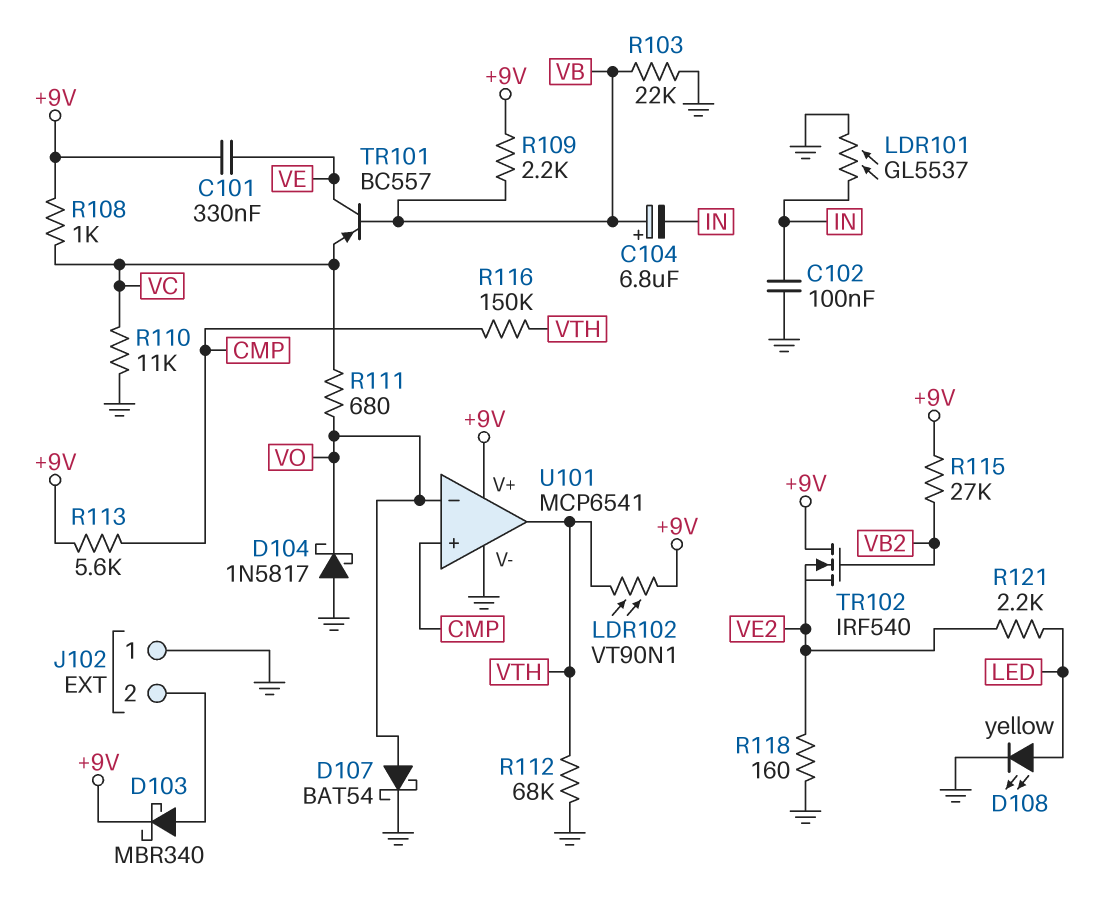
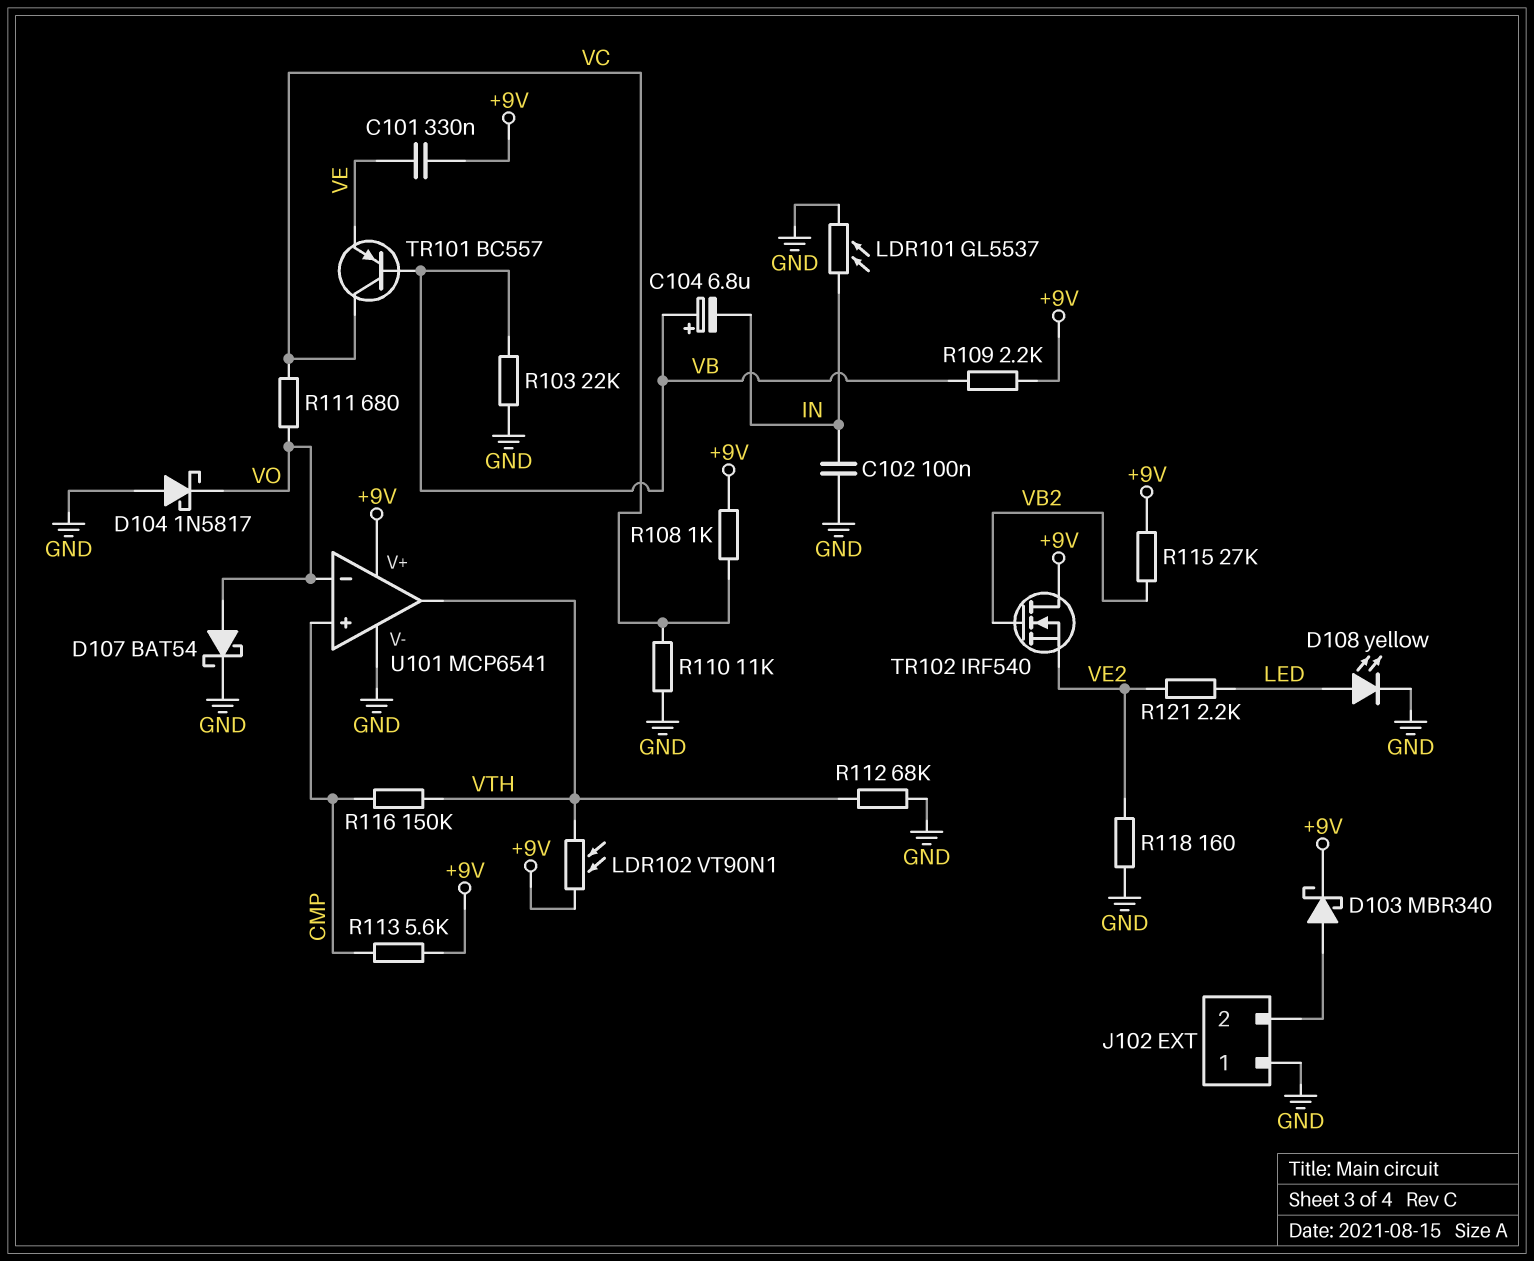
TR101: PNP BC557 (B VB, C VE, E VC) -> PNP BC557 (B VB, C VC, E VE)

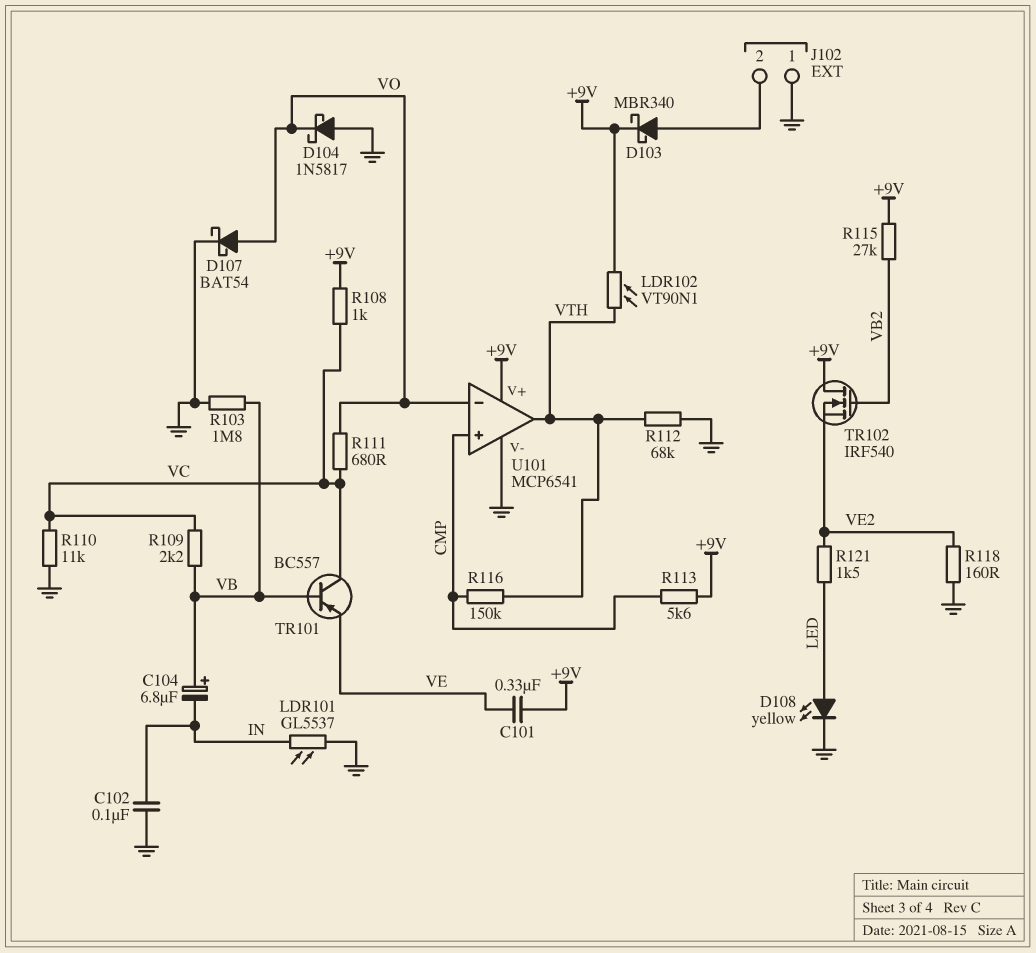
R103: 22k (GND, VB) -> 1.8M (GND, VB)
R109: 2.2k (+9V, VB) -> 2.2k (VB, VC)
R121: 2.2k (LED, VE2) -> 1.5k (LED, VE2)

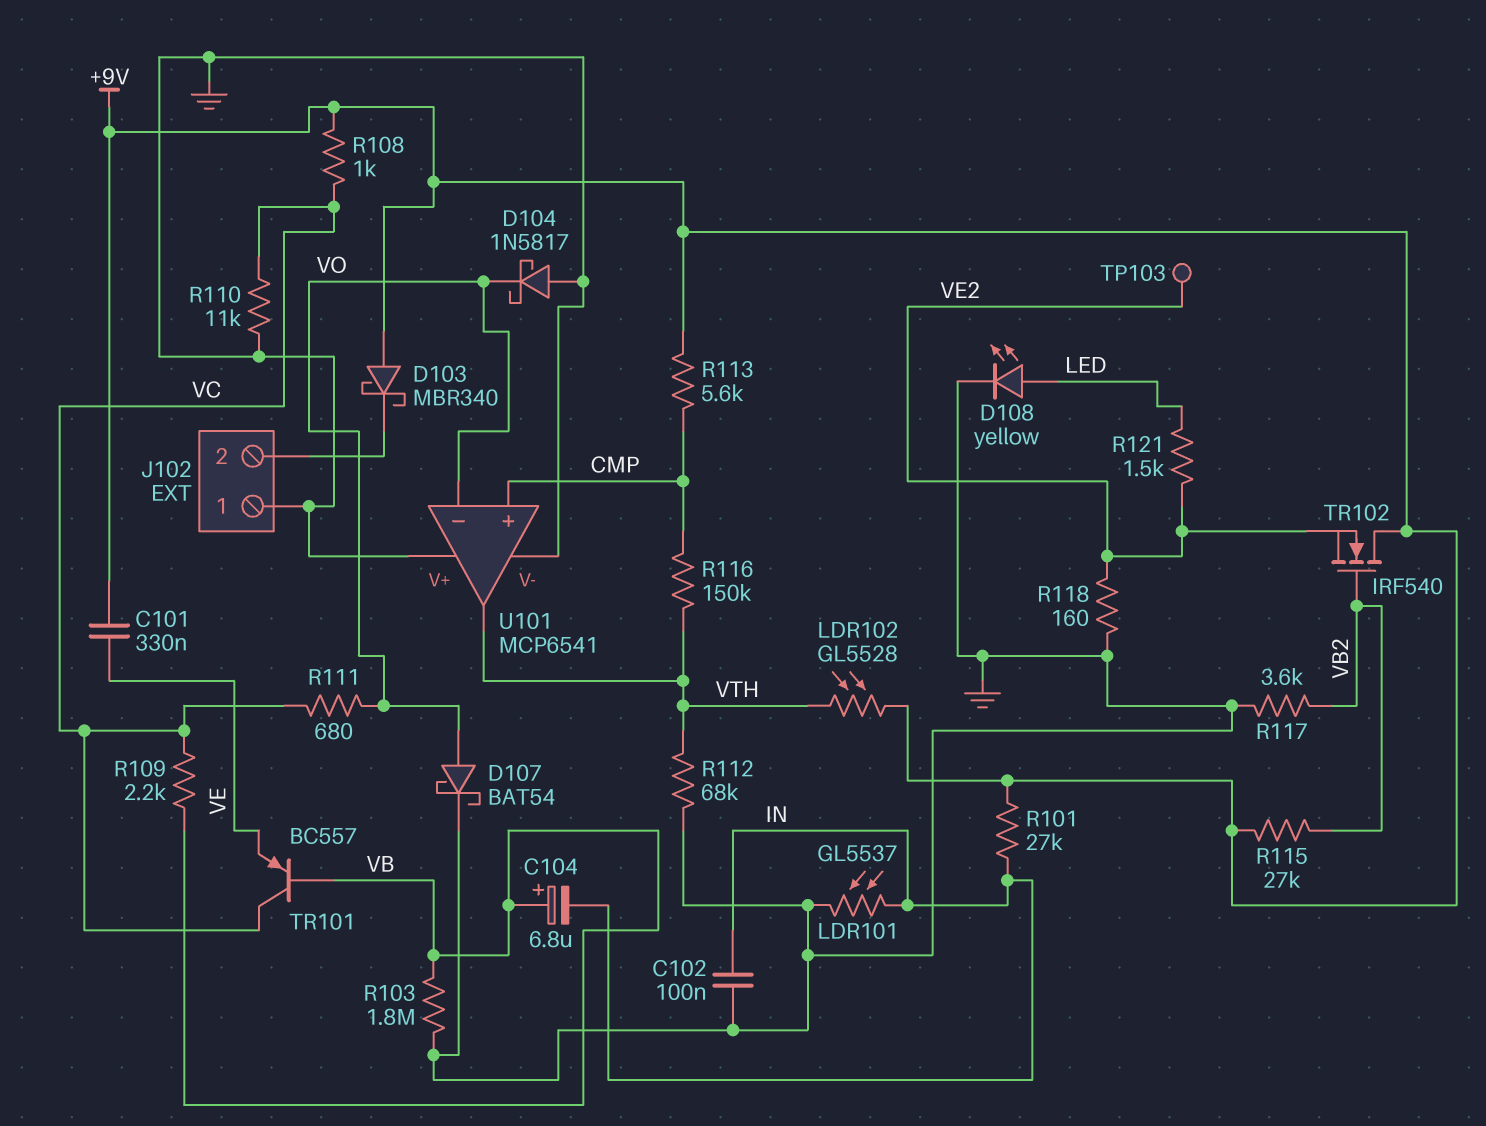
D103: schottky MBR340 (A J102/2, K +9V) -> schottky MBR340 (A +9V, K J102/2)
LDR102: VT90N1 (+9V, VTH) -> GL5528 (+9V, VTH)
R101: none -> 27k (+9V, IN)
R117: none -> 3.6k (GND, VB2)
TP103: none -> test point (VE2)
U101 pin V+: +9V -> GND

